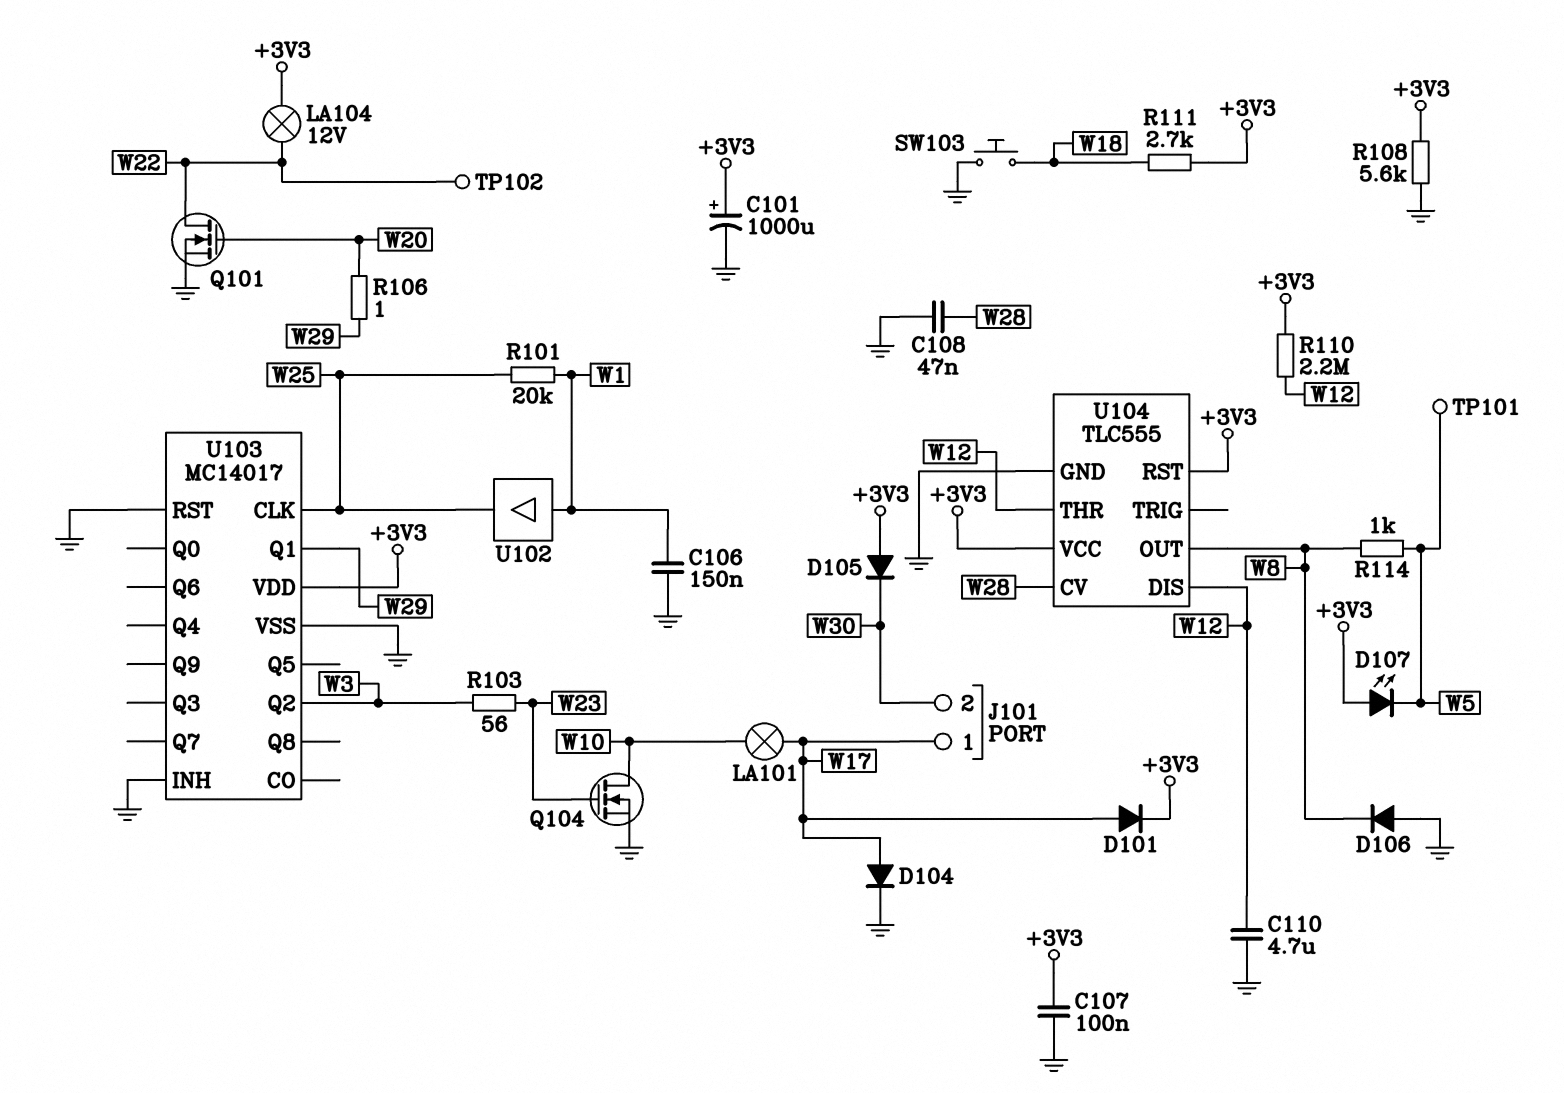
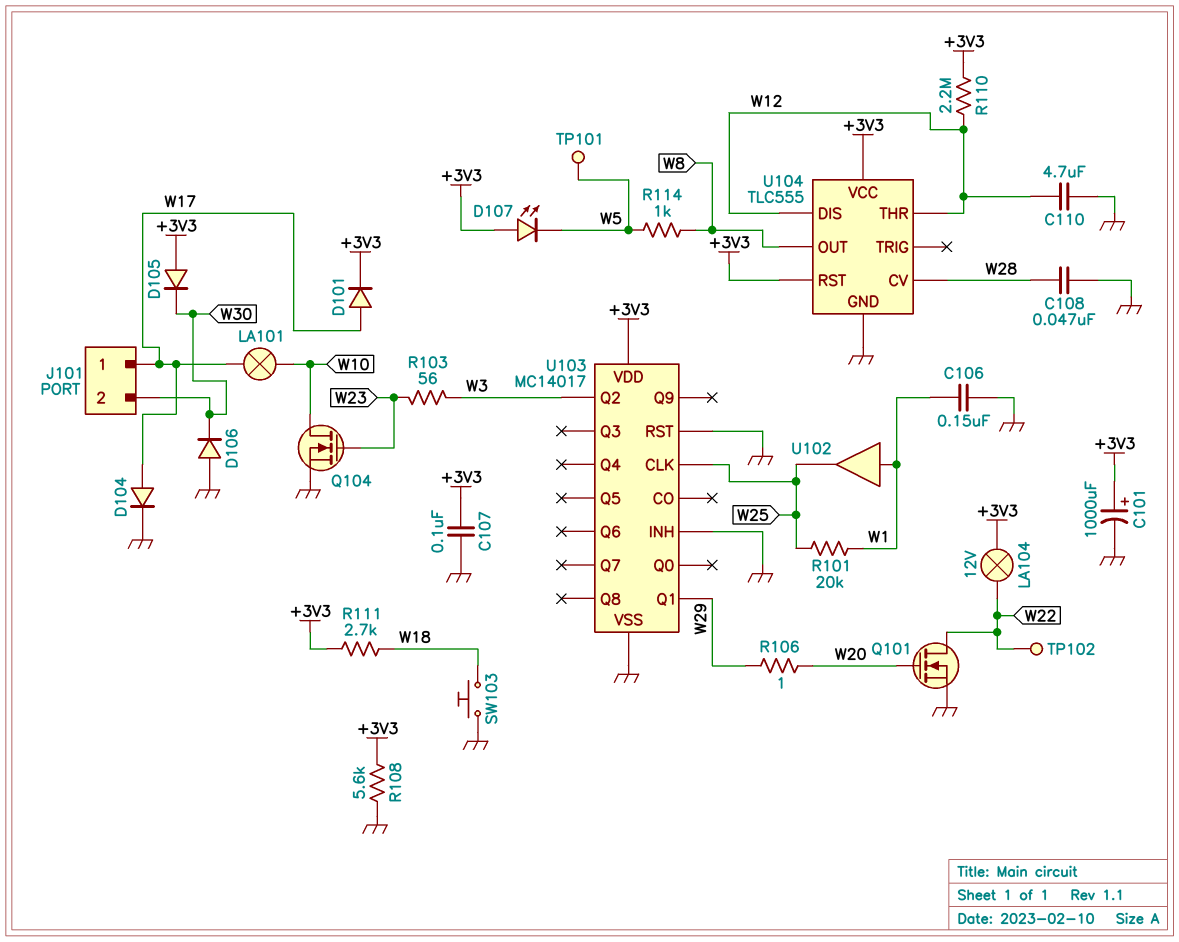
D106: diode (A GND, K W8) -> diode (A GND, K W30)

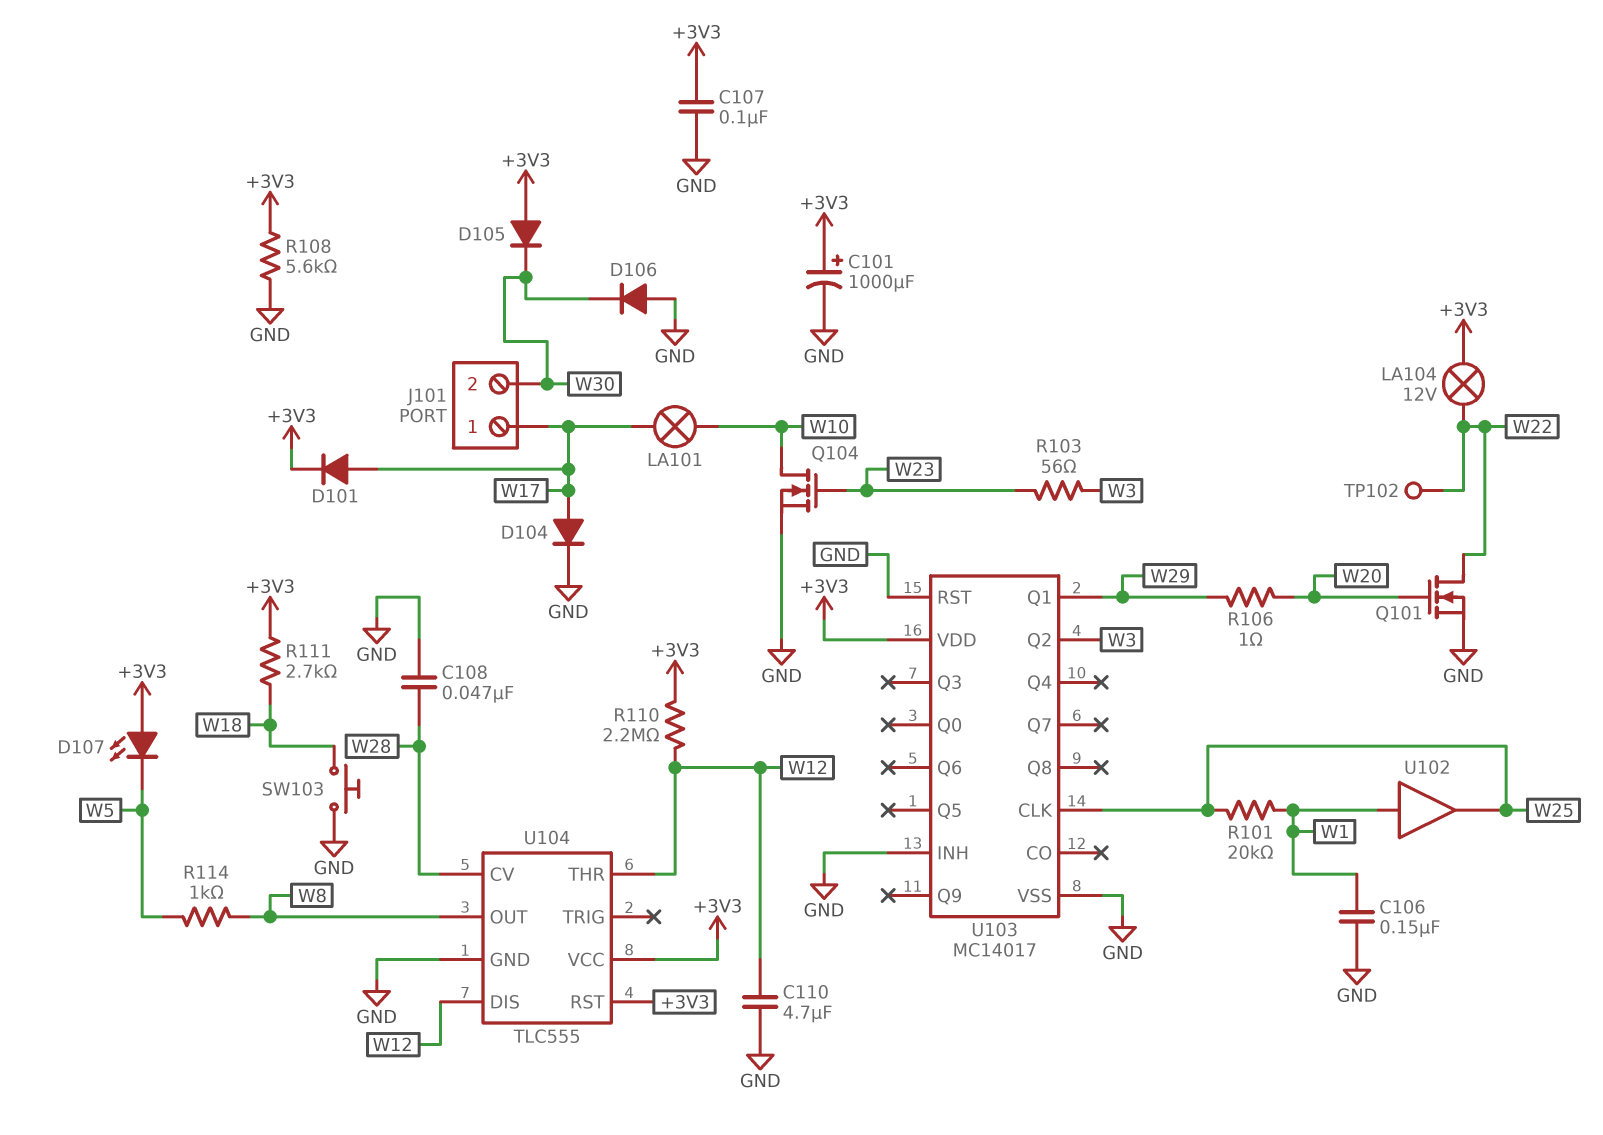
TP101: test point (W5) -> none

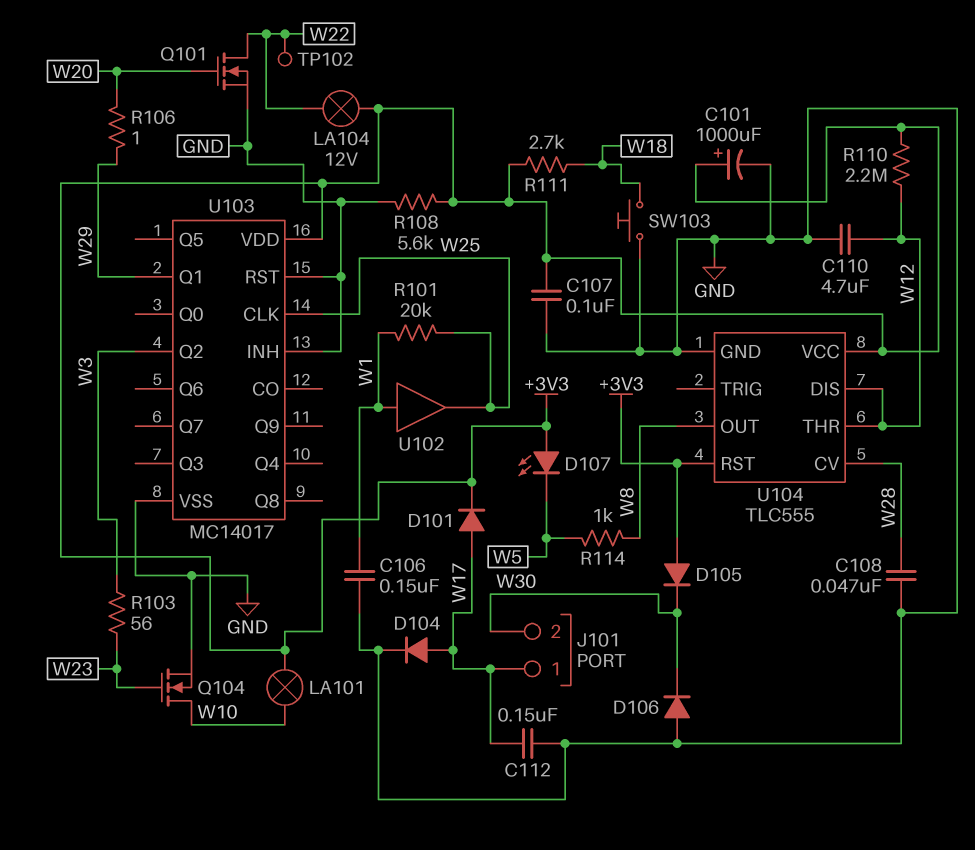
C112: none -> 150nF (GND, W17)
LA101: lamp (W10, W17) -> lamp (+3V3, W10)

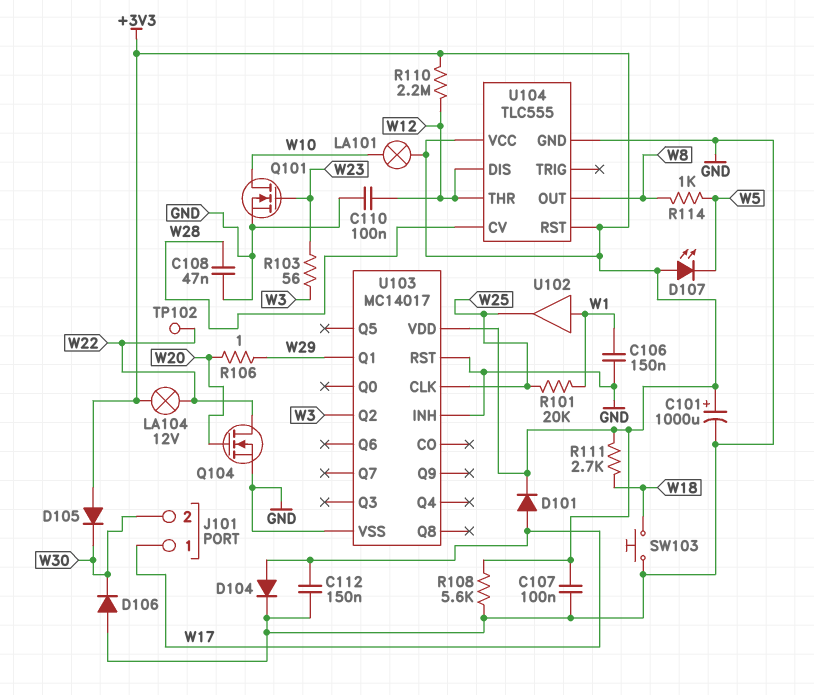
C110: 4.7uF (GND, W12) -> 100nF (GND, W12)
Q101: NMOS (G W20, D W22, S GND) -> NMOS (G W23, D W10, S GND)
Q104: NMOS (G W23, D W10, S GND) -> NMOS (G W20, D W22, S GND)

